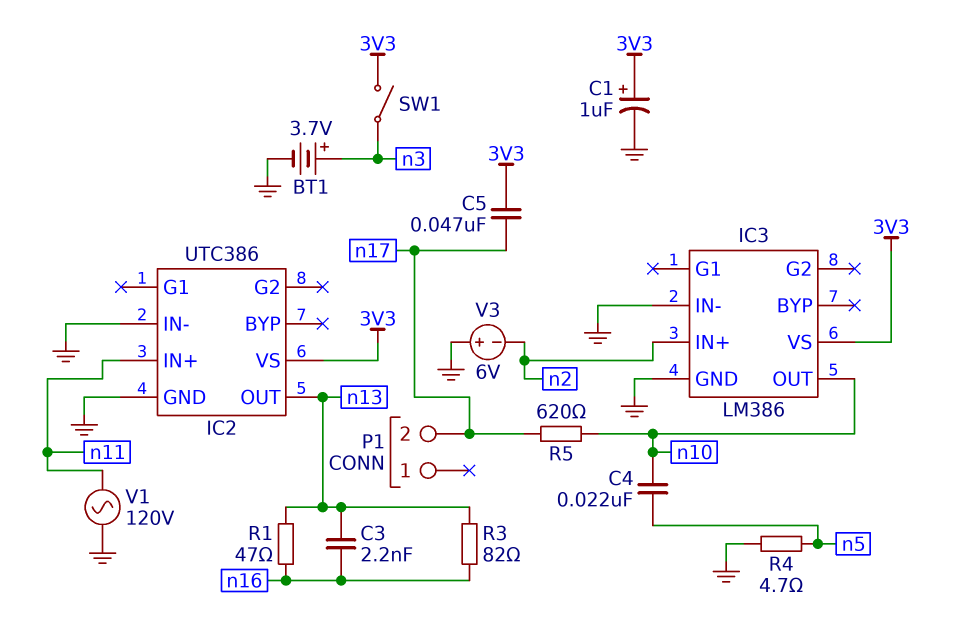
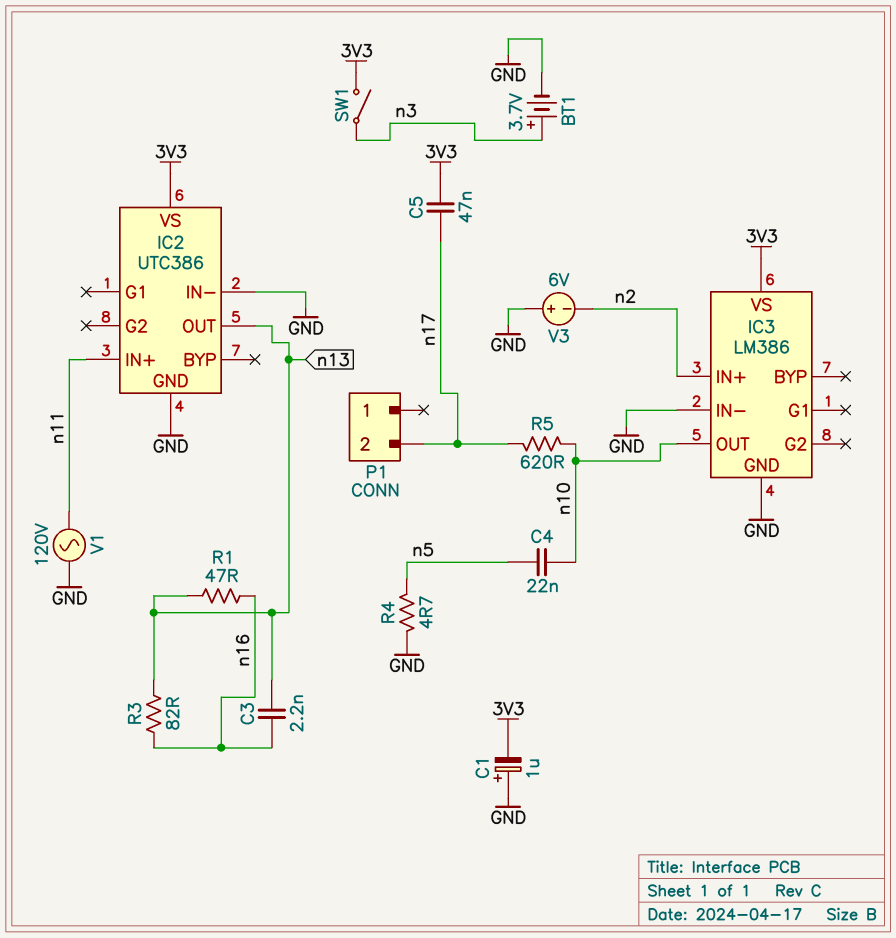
C1: 1uF (plus 3V3, minus GND) -> 1uF (plus GND, minus 3V3)

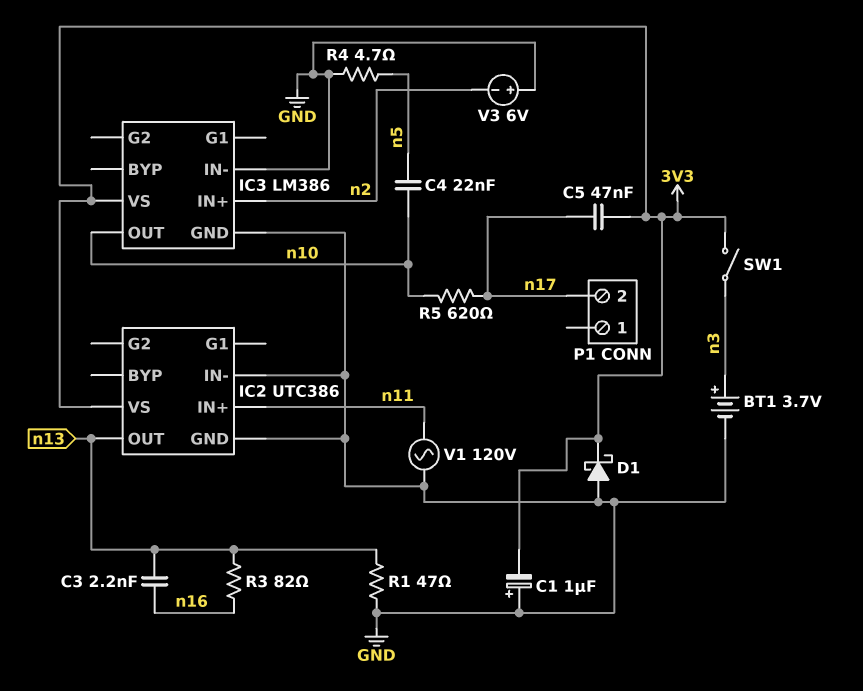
D1: none -> schottky (A GND, K 3V3)
R1: 47 (n13, n16) -> 47 (GND, n13)

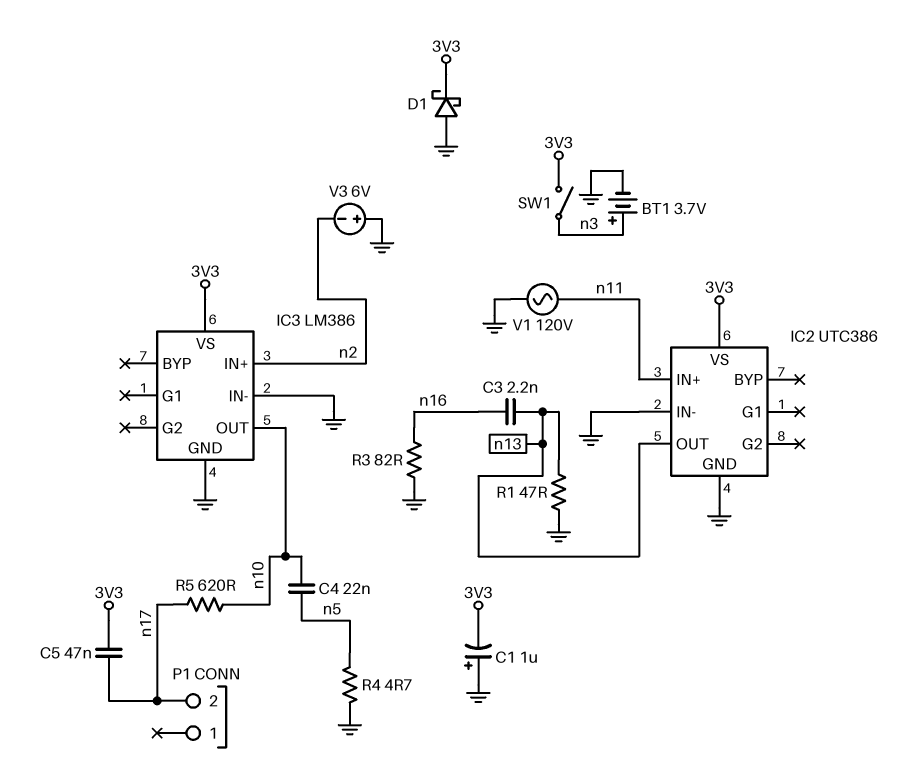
R3: 82 (n13, n16) -> 82 (GND, n16)

